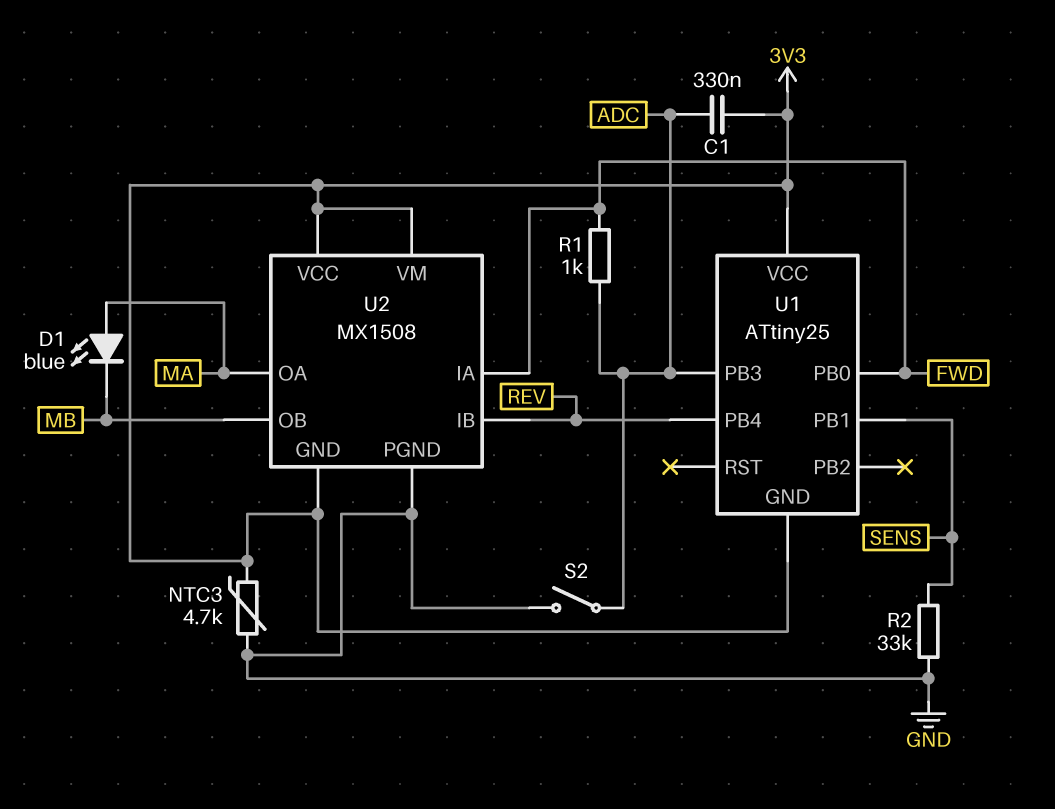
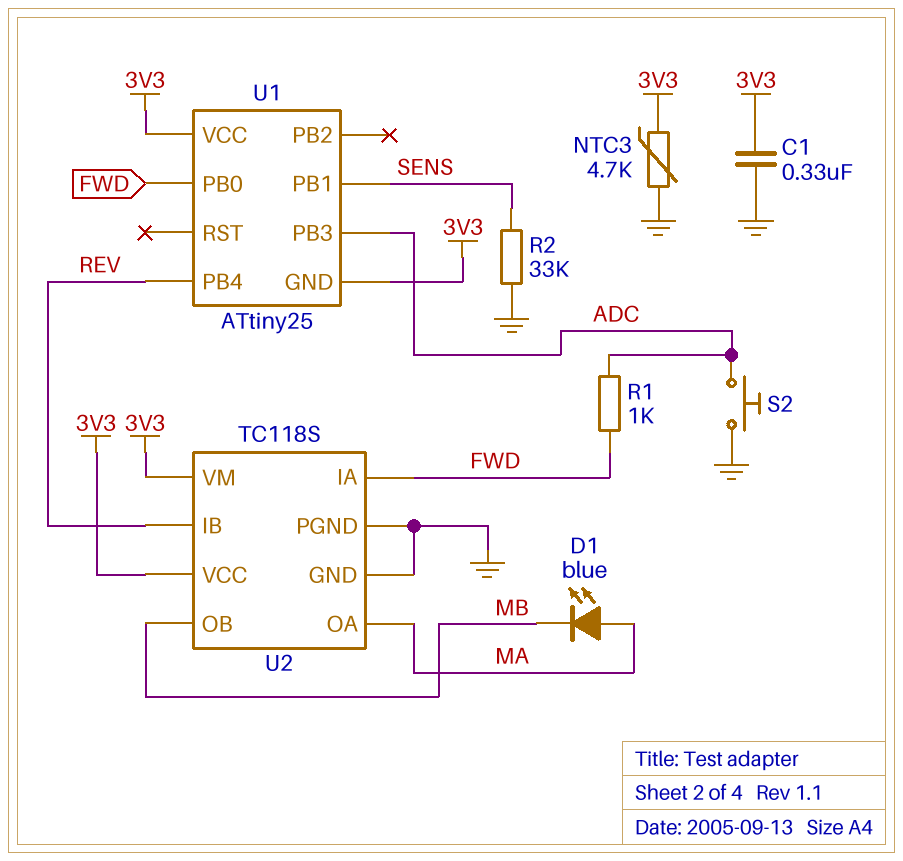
C1: 330nF (3V3, ADC) -> 330nF (3V3, GND)
S2: switch (ADC, GND) -> button (ADC, GND)
U2: MX1508 -> TC118S
U2 pin GND: 3V3 -> GND

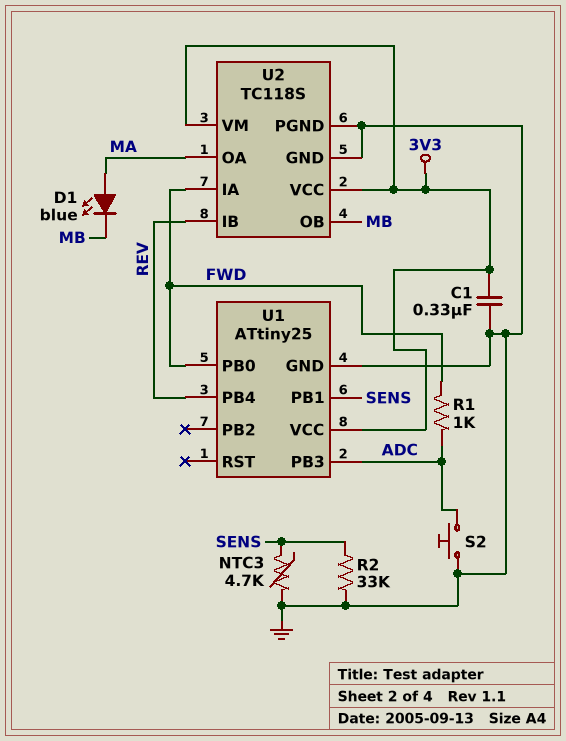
NTC3: 4.7k (3V3, GND) -> 4.7k (GND, SENS)
U1 pin GND: 3V3 -> GND

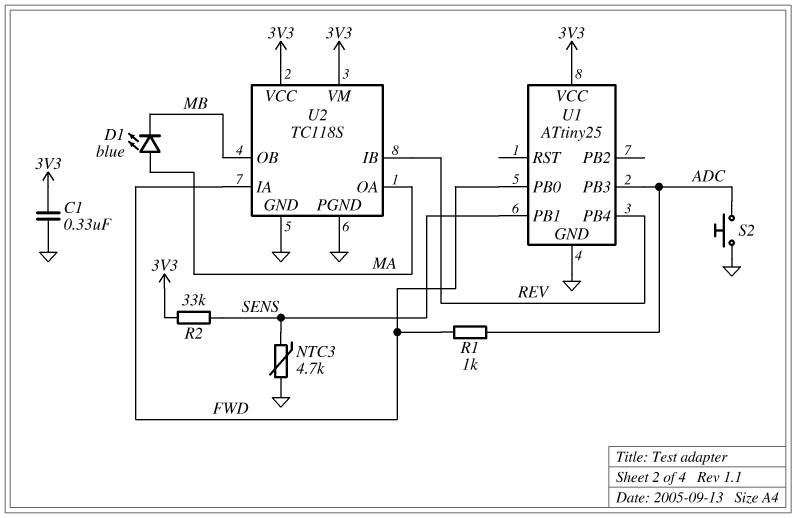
R2: 33k (GND, SENS) -> 33k (3V3, SENS)

